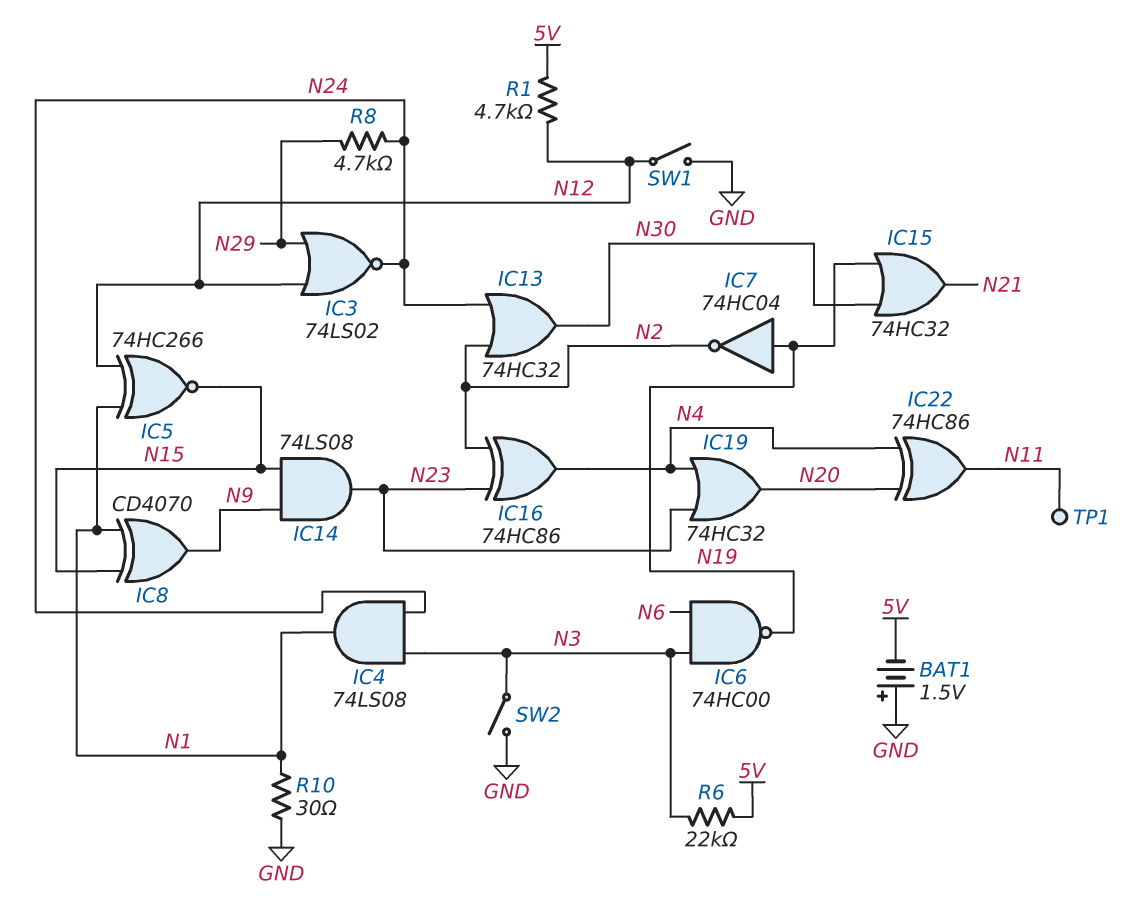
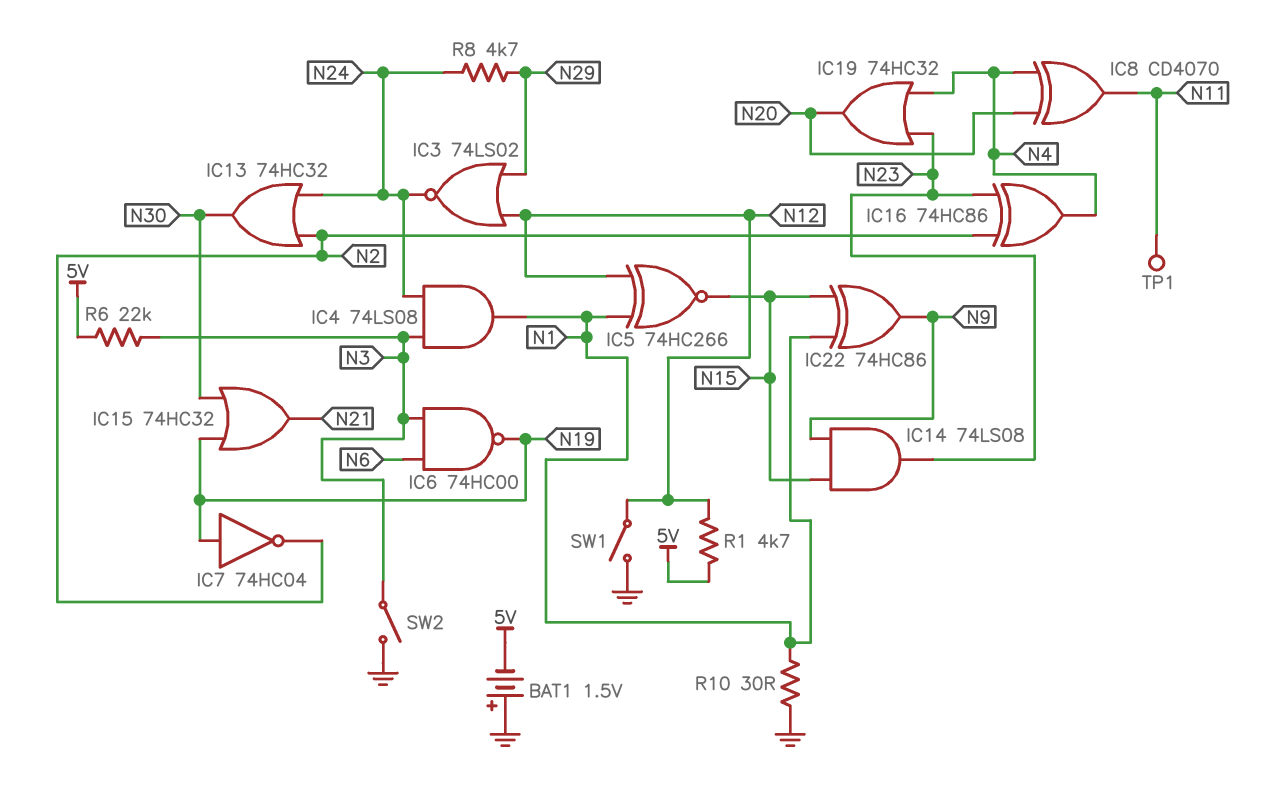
IC8: XOR CD4070 (in N1, in N15, out N9) -> XOR CD4070 (in N4, in N20, out N11)
IC22: XOR 74HC86 (in N4, in N20, out N11) -> XOR 74HC86 (in N1, in N15, out N9)

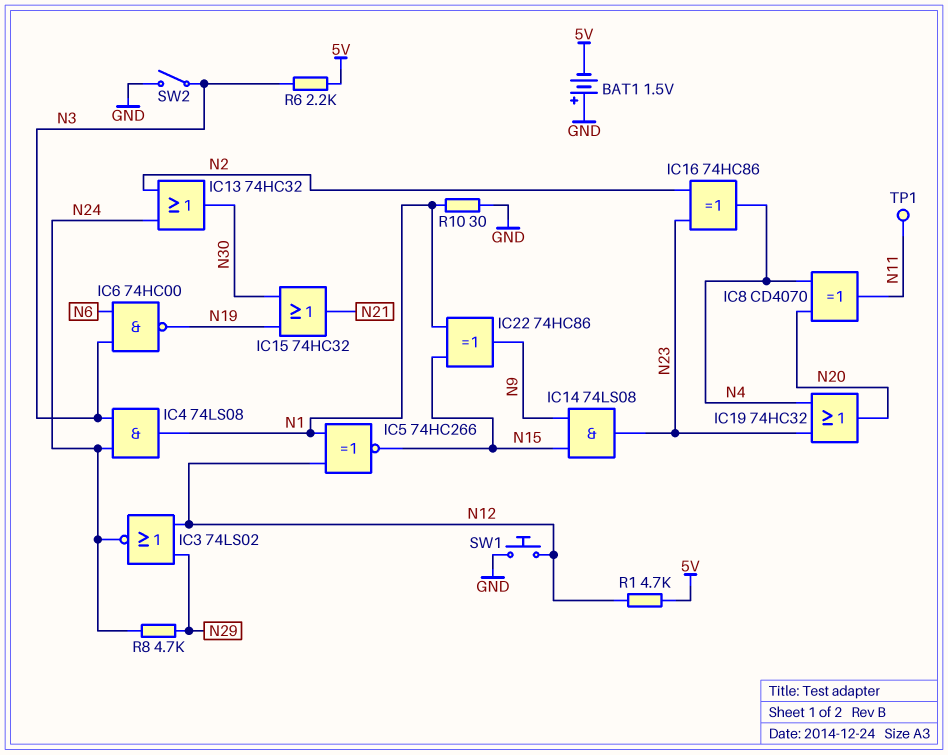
IC7: NOT 74HC04 (in N19, out N2) -> none
R6: 22k (5V, N3) -> 2.2k (5V, N3)
SW1: switch (GND, N12) -> button (GND, N12)

